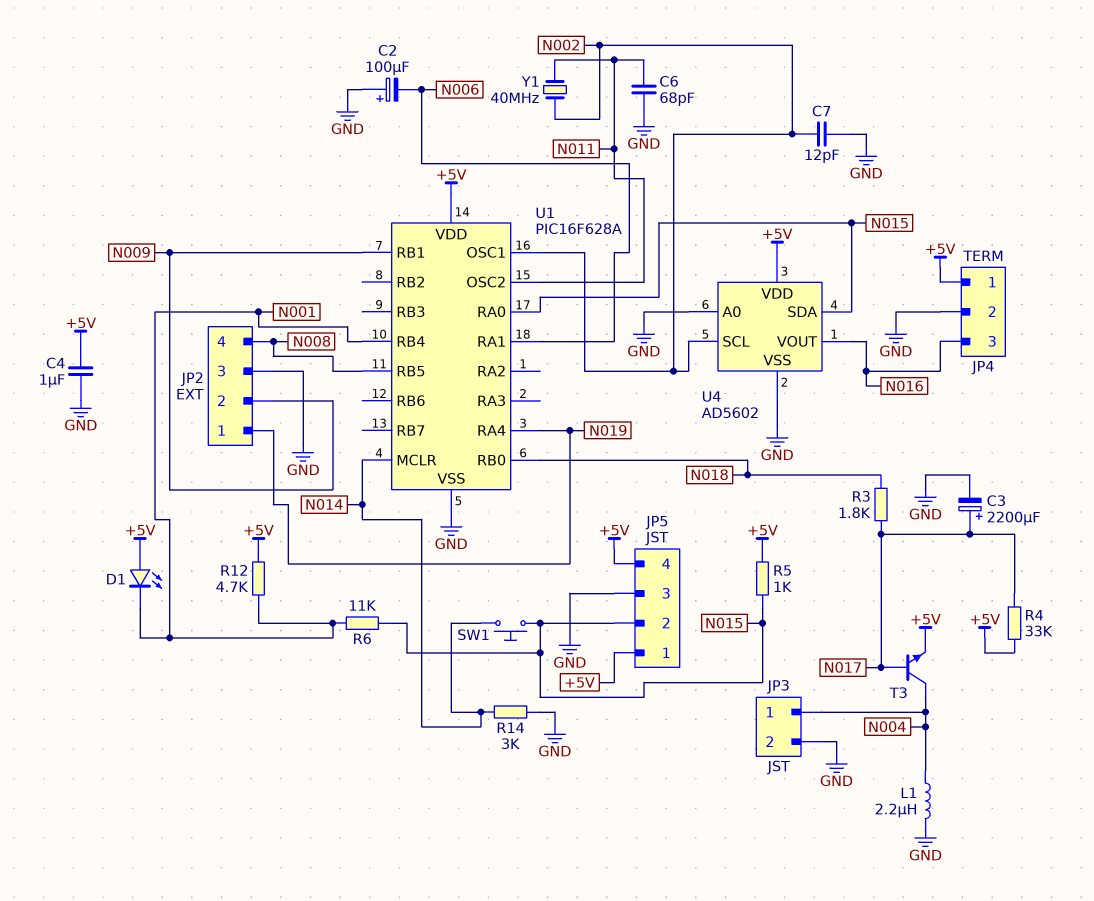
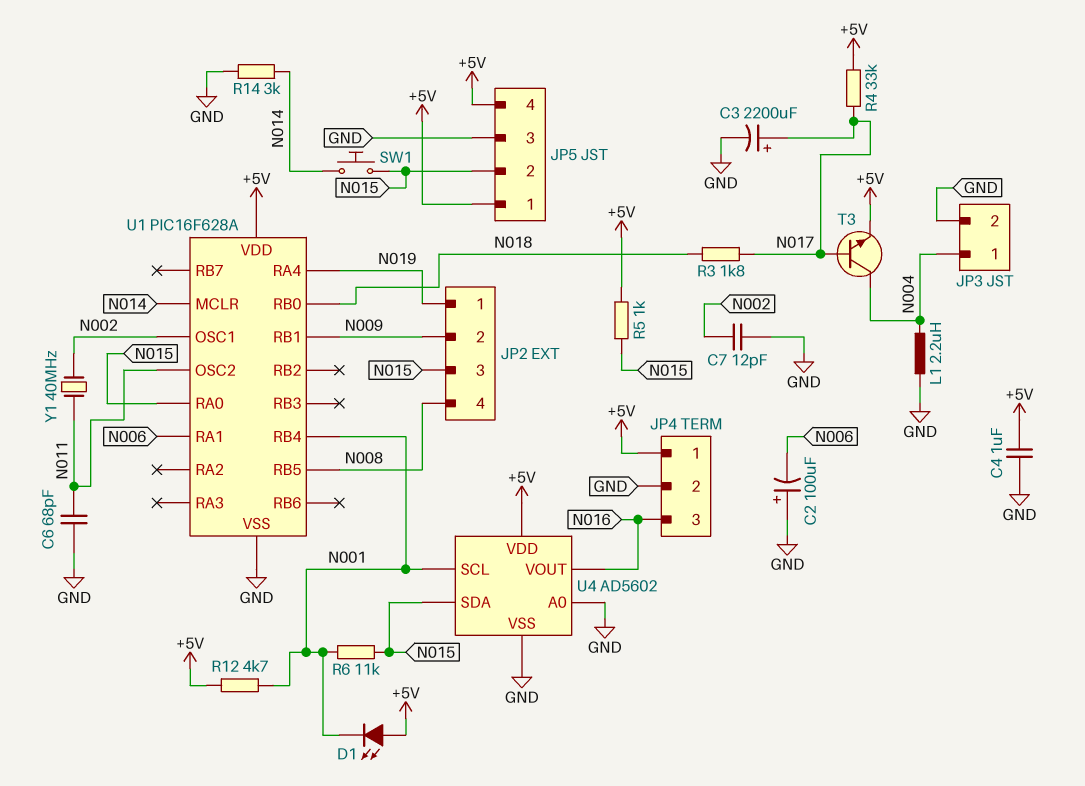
JP2 pin 3: GND -> N015
U4 pin SCL: N002 -> N001

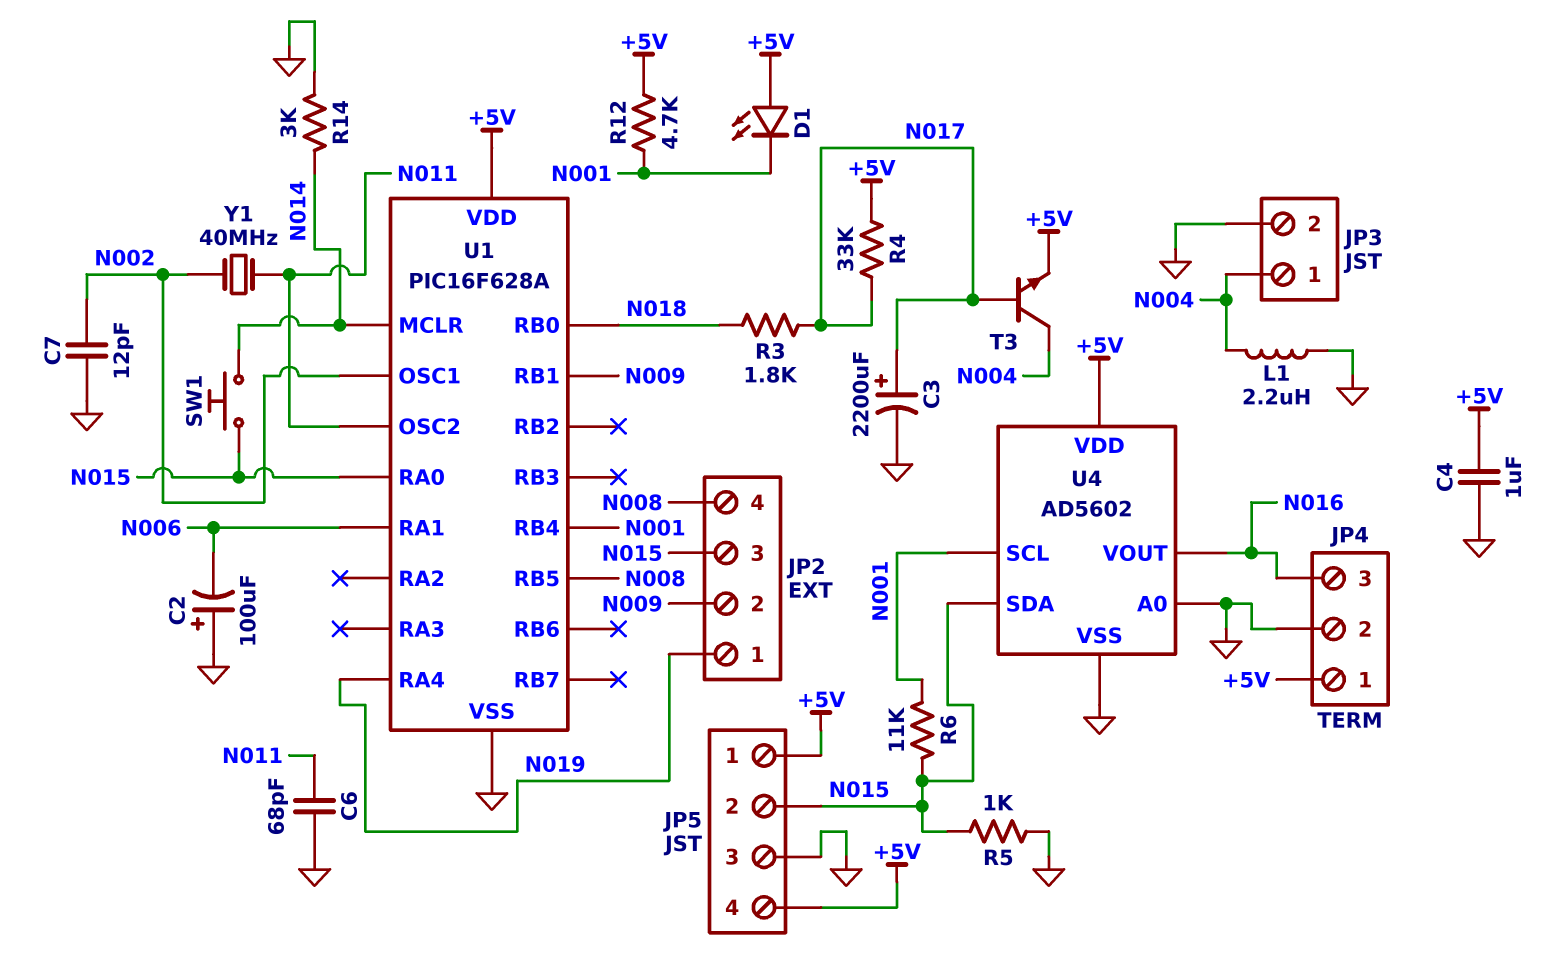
R5: 1k (+5V, N015) -> 1k (GND, N015)

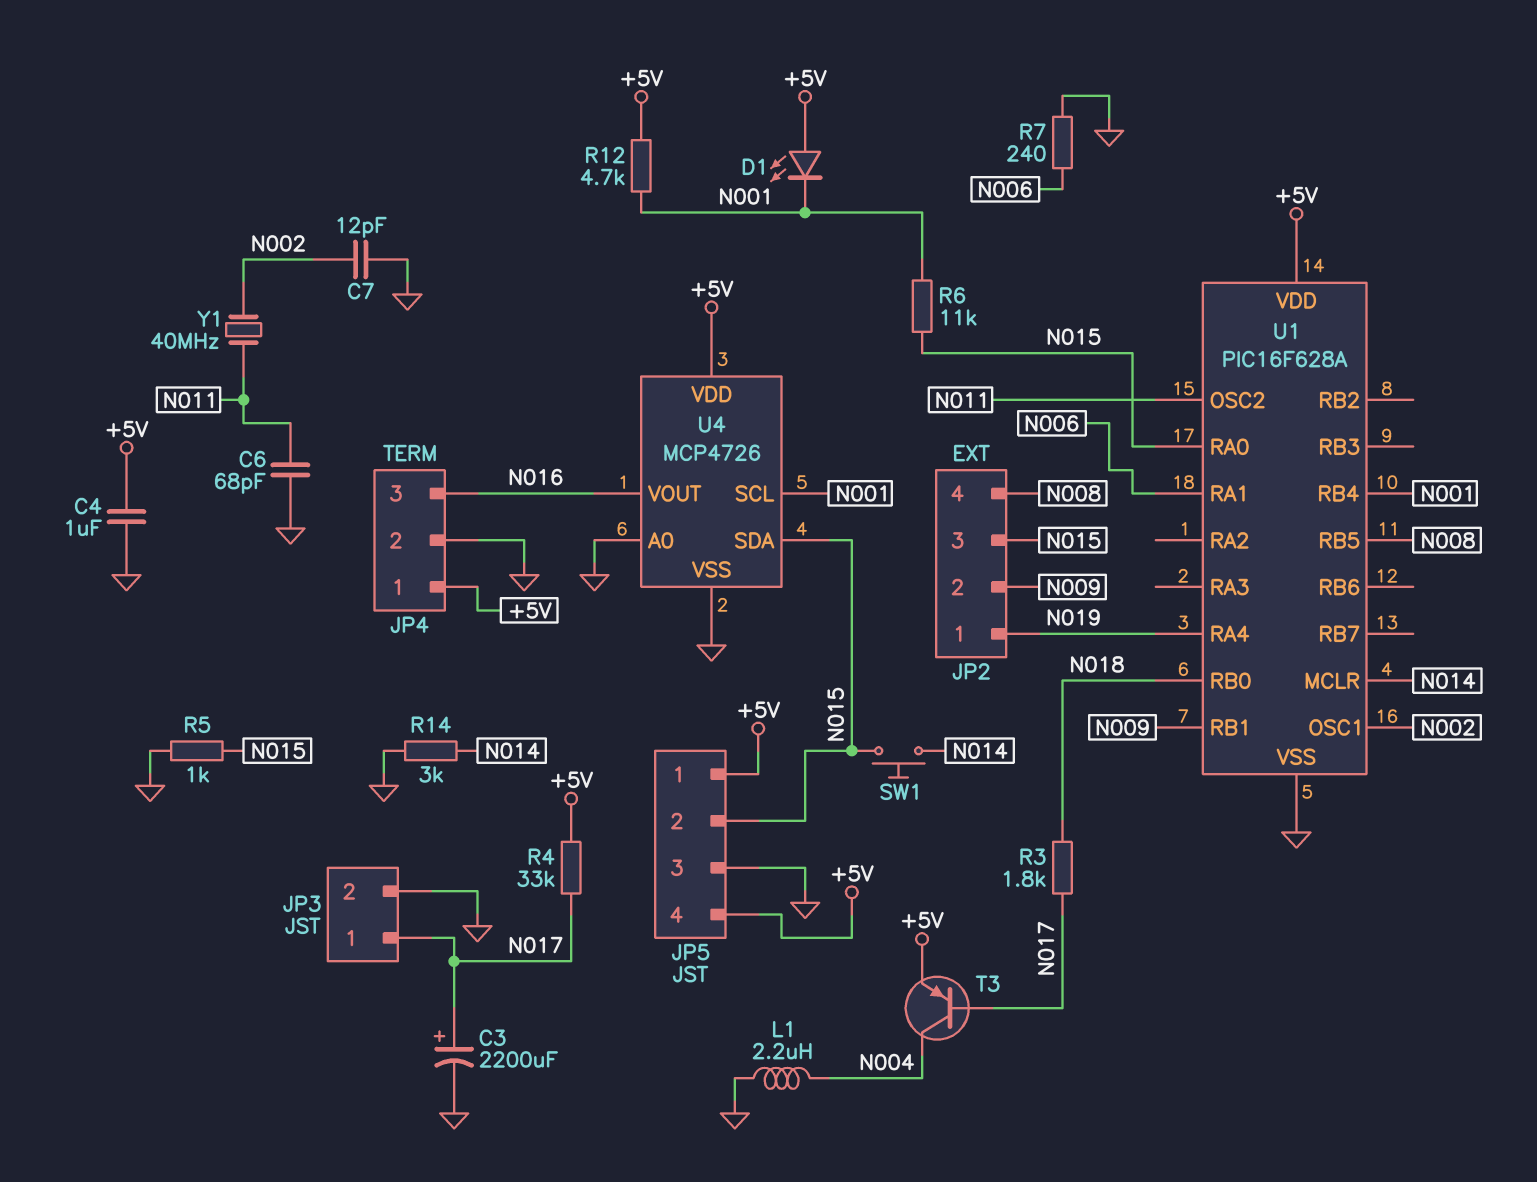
C2: 100uF (plus GND, minus N006) -> none
JP3 pin 1: N004 -> N017
R7: none -> 240 (GND, N006)
T3: NPN (B N017, C N004, E +5V) -> PNP (B N017, C N004, E +5V)
U4: AD5602 -> MCP4726

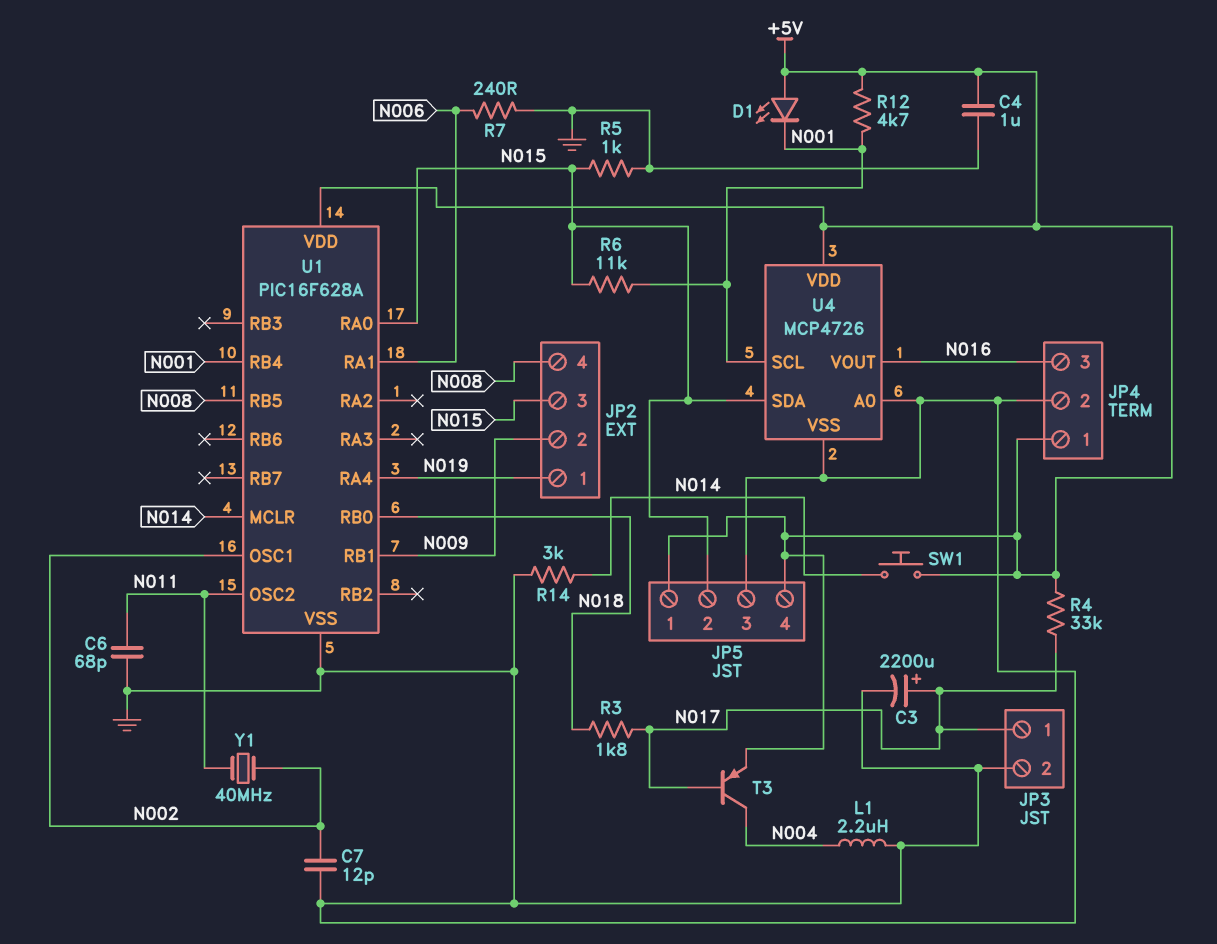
SW1: button (N014, N015) -> button (+5V, N014)

